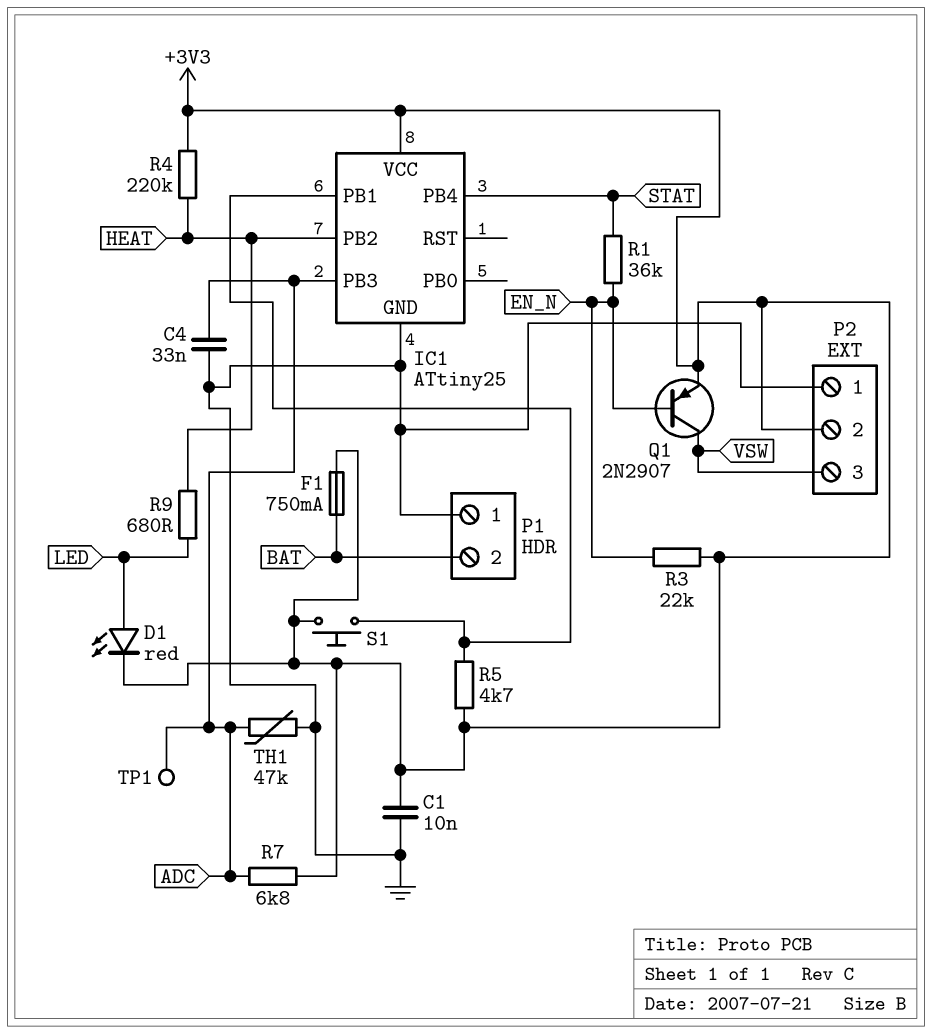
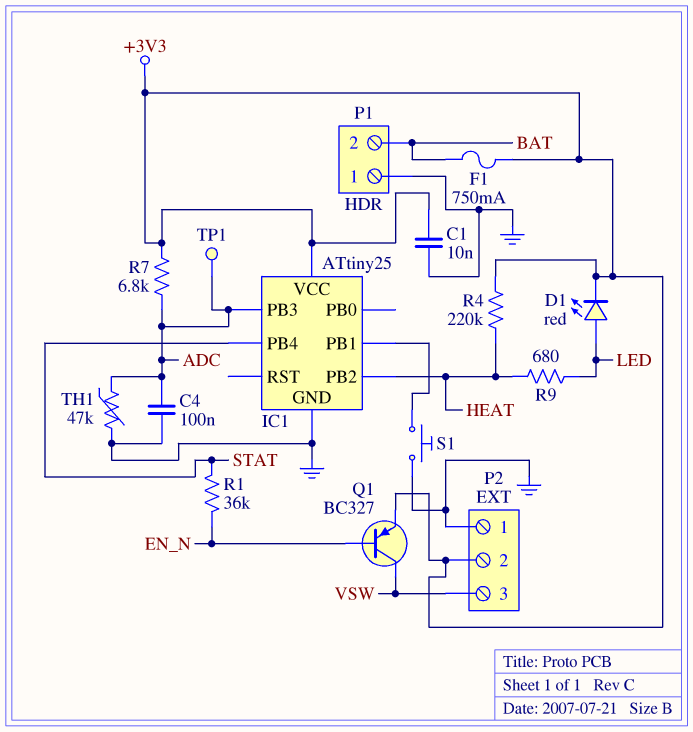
C4: 33nF (ADC, GND) -> 100nF (ADC, GND)
Q1: PNP 2N2907 (B EN_N, C VSW, E +3V3) -> PNP BC327 (B EN_N, C VSW, E +3V3)
R3: 22k (+3V3, EN_N) -> none
R5: 4.7k (+3V3, IC1/PB1) -> none
S1: button (+3V3, IC1/PB1) -> button (GND, IC1/PB1)

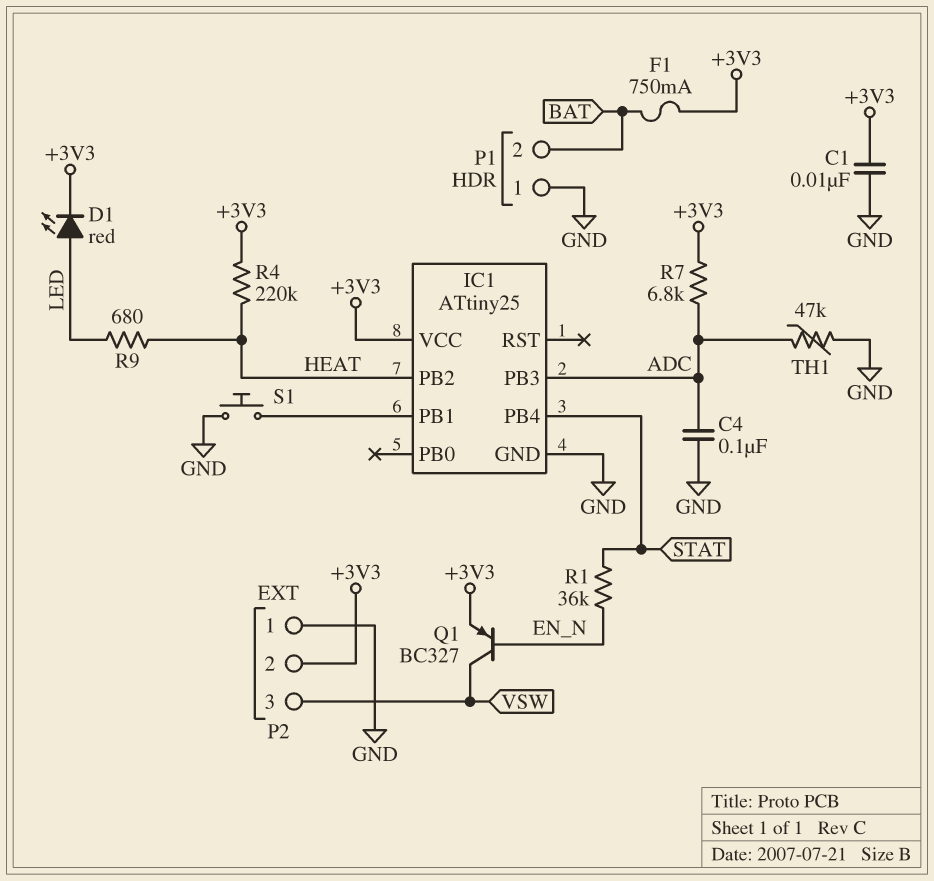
TP1: test point (ADC) -> none

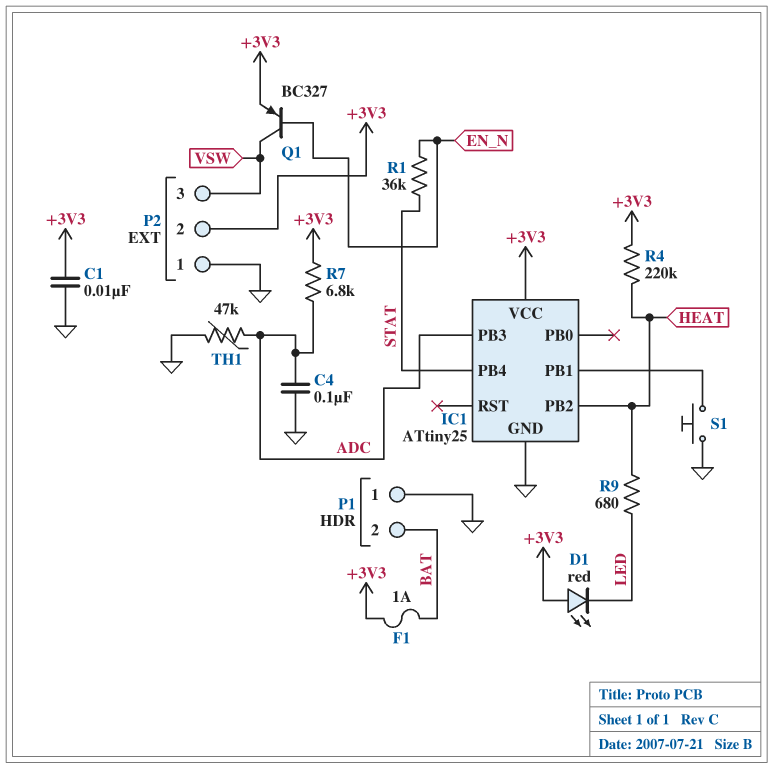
D1: LED red (A LED, K +3V3) -> LED red (A +3V3, K LED)
F1: 750mA (+3V3, BAT) -> 1A (+3V3, BAT)

